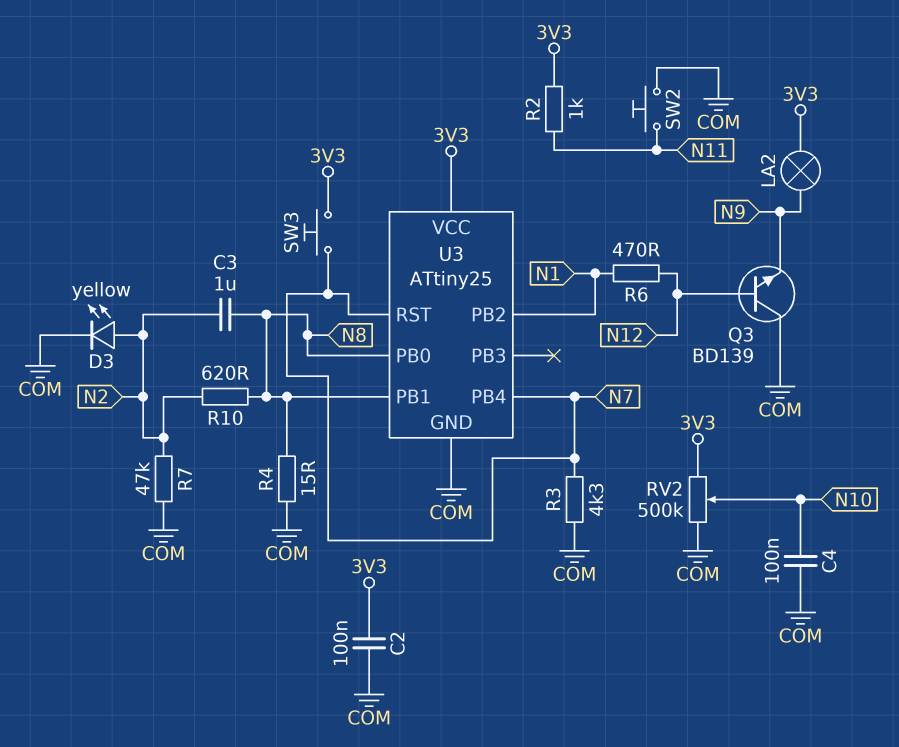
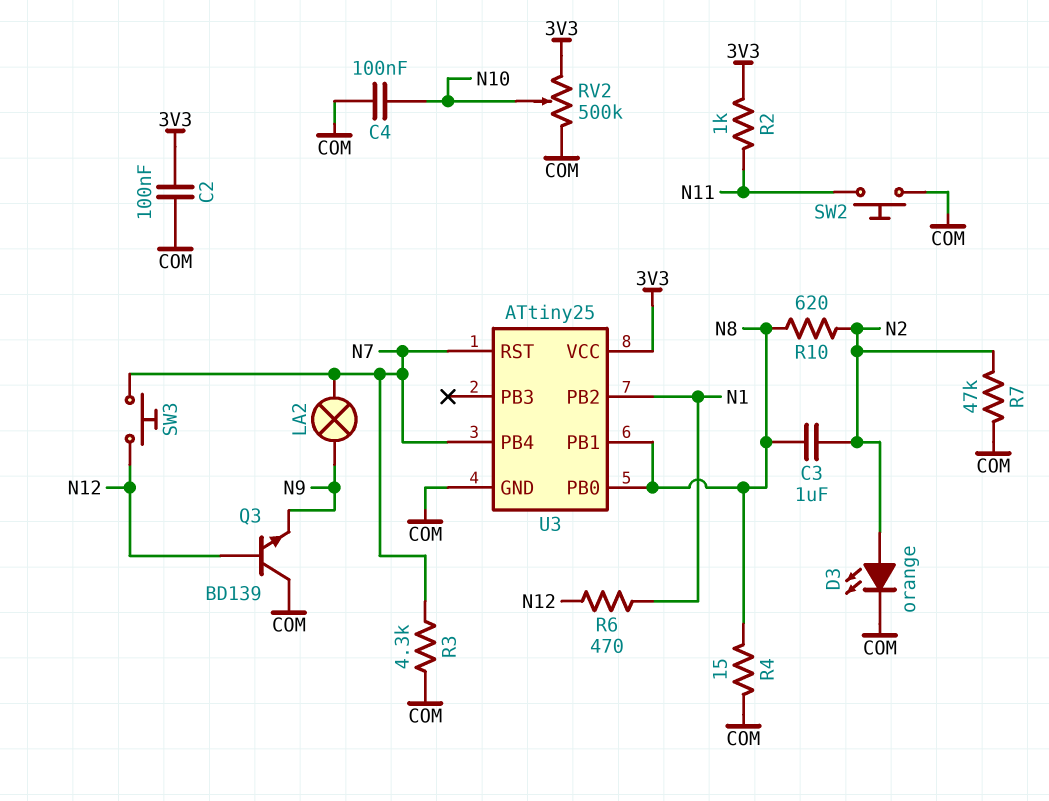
D3: LED yellow (A N2, K COM) -> LED orange (A N2, K COM)
LA2: lamp (3V3, N9) -> lamp (N7, N9)
SW3: button (3V3, N7) -> button (N7, N12)

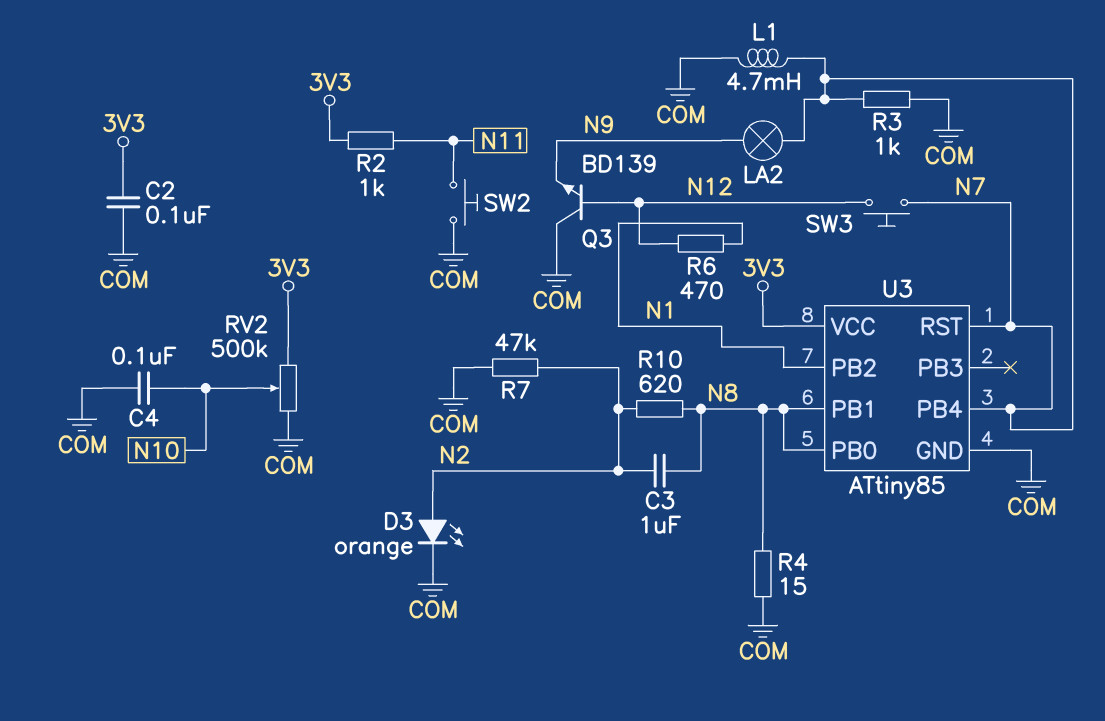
L1: none -> 4.7mH (COM, N7)
R3: 4.3k (COM, N7) -> 1k (COM, N7)
U3: ATtiny25 -> ATtiny85

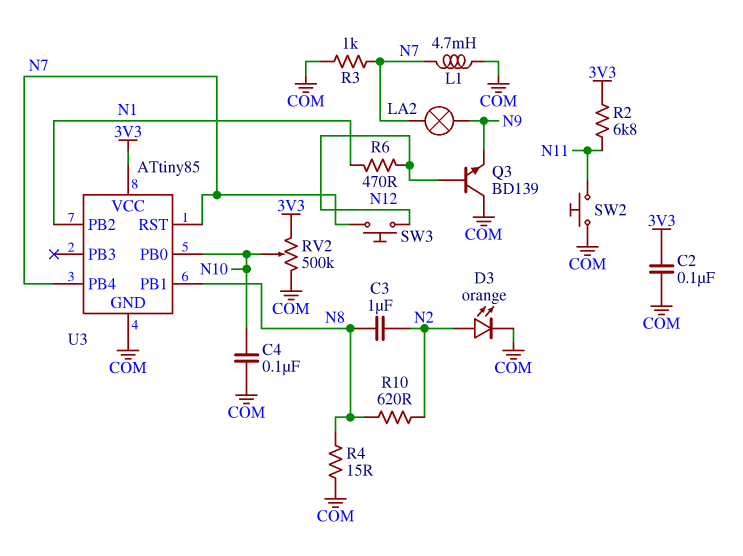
R2: 1k (3V3, N11) -> 6.8k (3V3, N11)
R7: 47k (COM, N2) -> none
U3 pin PB0: N8 -> N10

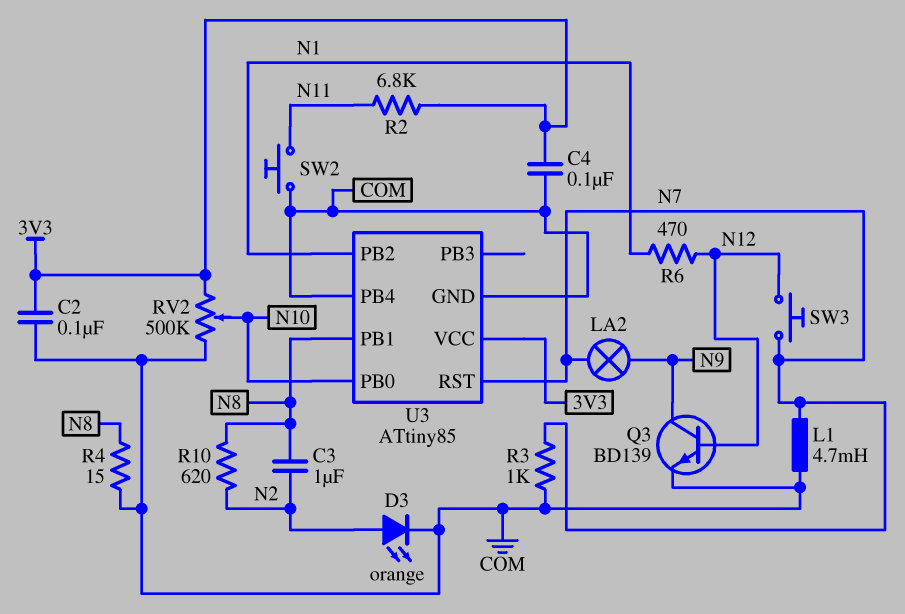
C4: 100nF (COM, N10) -> 100nF (3V3, COM)
Q3: NPN BD139 (B N12, C COM, E N9) -> NPN BD139 (B N12, C N9, E COM)
U3 pin PB4: N7 -> COM

